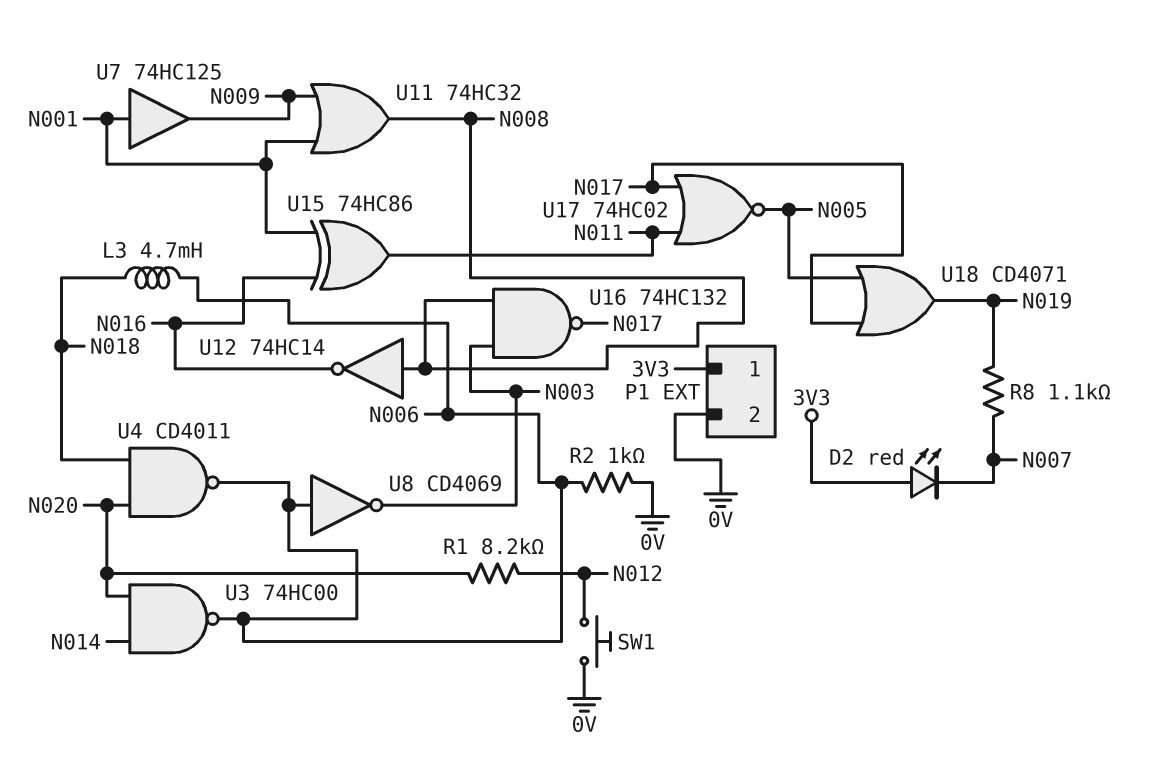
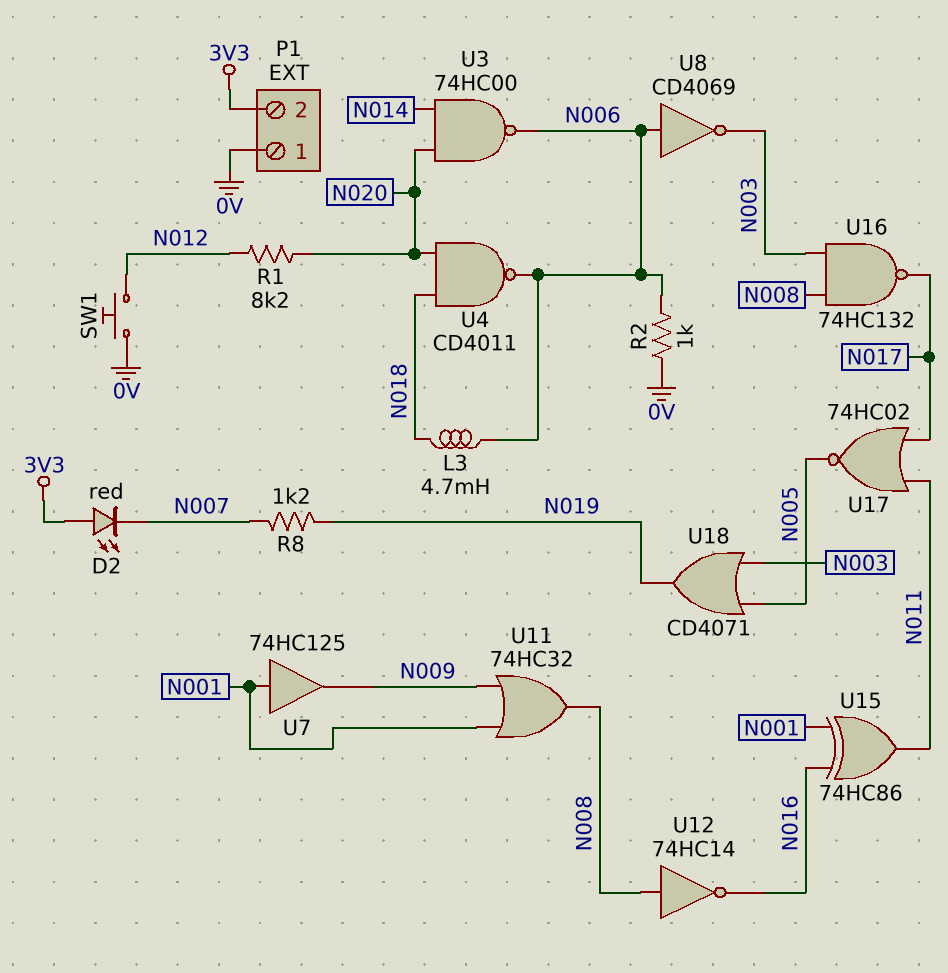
P1 pin 1: 3V3 -> 0V
P1 pin 2: 0V -> 3V3
R8: 1.1k (N007, N019) -> 1.2k (N007, N019)
U18: OR CD4071 (in N005, in N017, out N019) -> OR CD4071 (in N003, in N005, out N019)

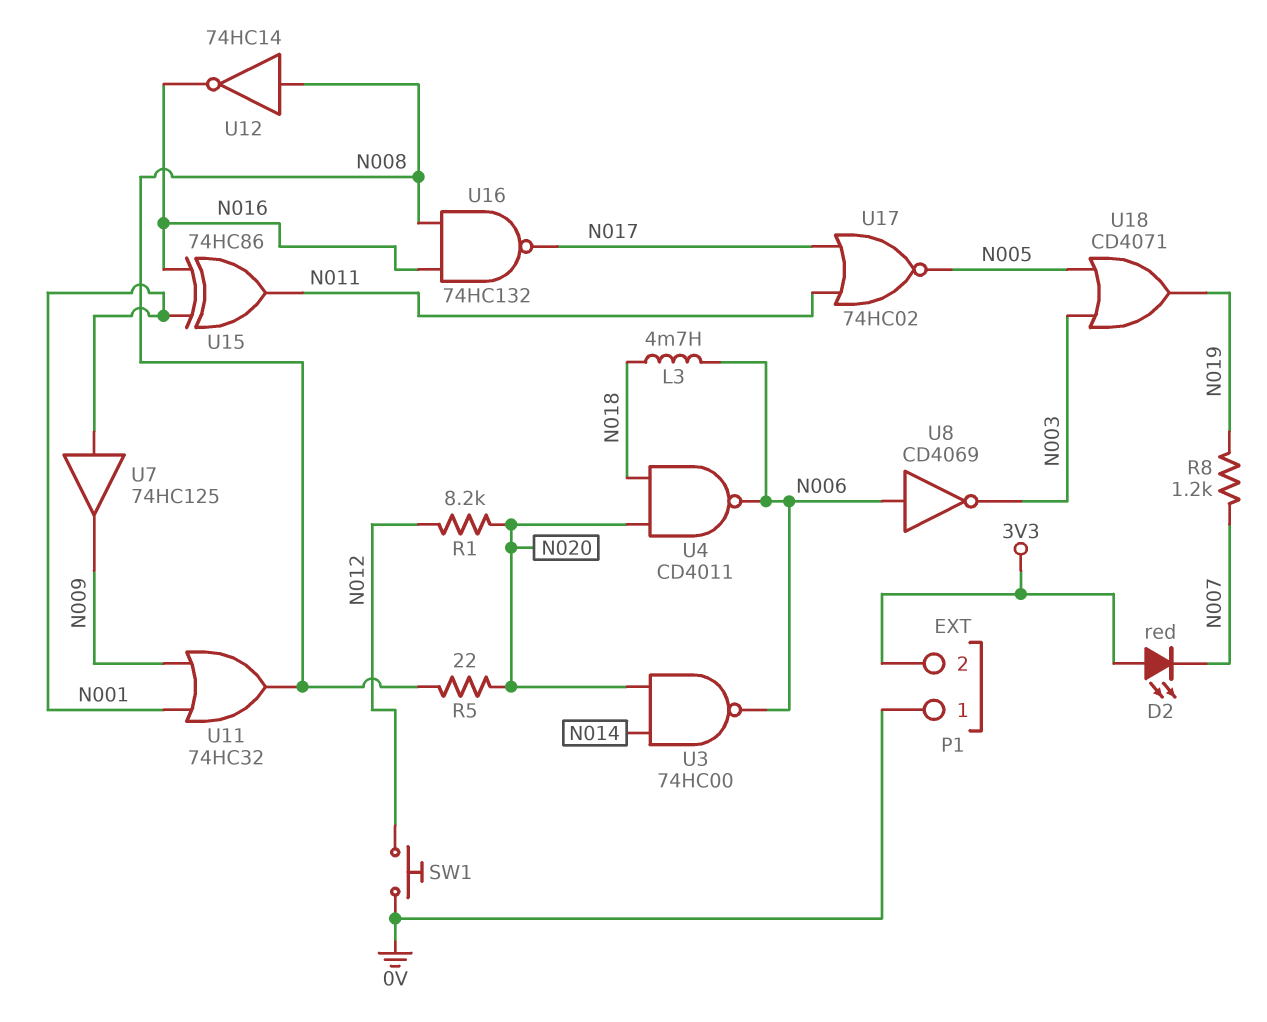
R2: 1k (0V, N006) -> none
R5: none -> 22 (N008, N020)
U16: NAND 74HC132 (in N003, in N008, out N017) -> NAND 74HC132 (in N008, in N016, out N017)

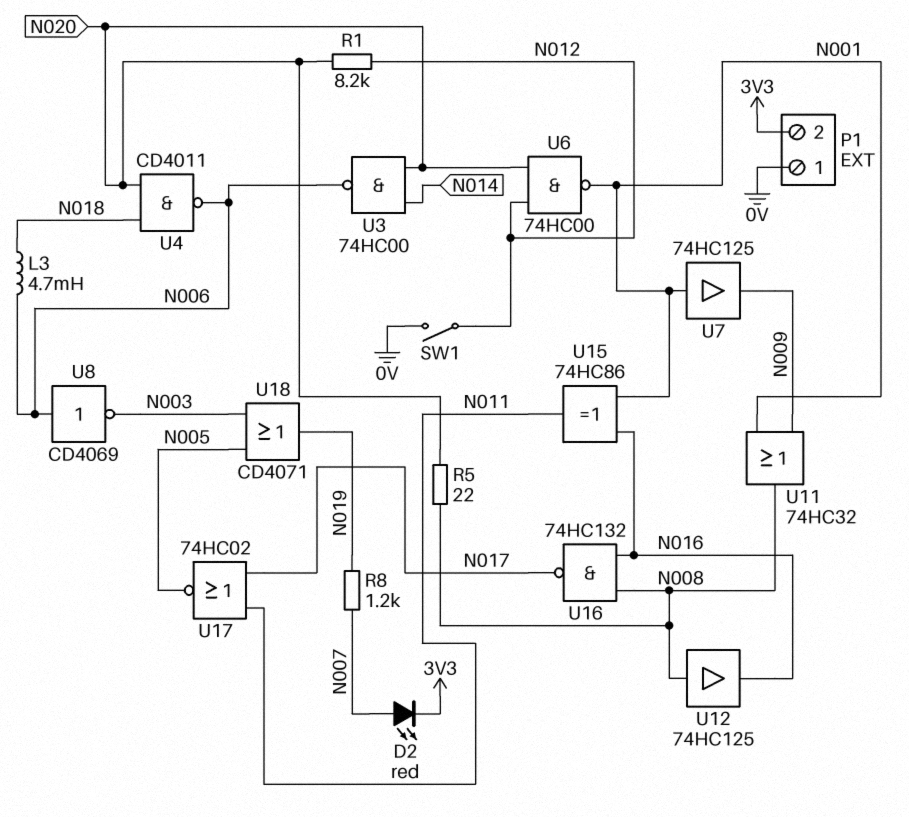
D2: LED red (A 3V3, K N007) -> LED red (A N007, K 3V3)
SW1: button (0V, N012) -> switch (0V, N012)
U6: none -> NAND 74HC00 (in N012, in N020, out N001)
U12: NOT 74HC14 (in N008, out N016) -> buffer 74HC125 (in N008, out N016)

